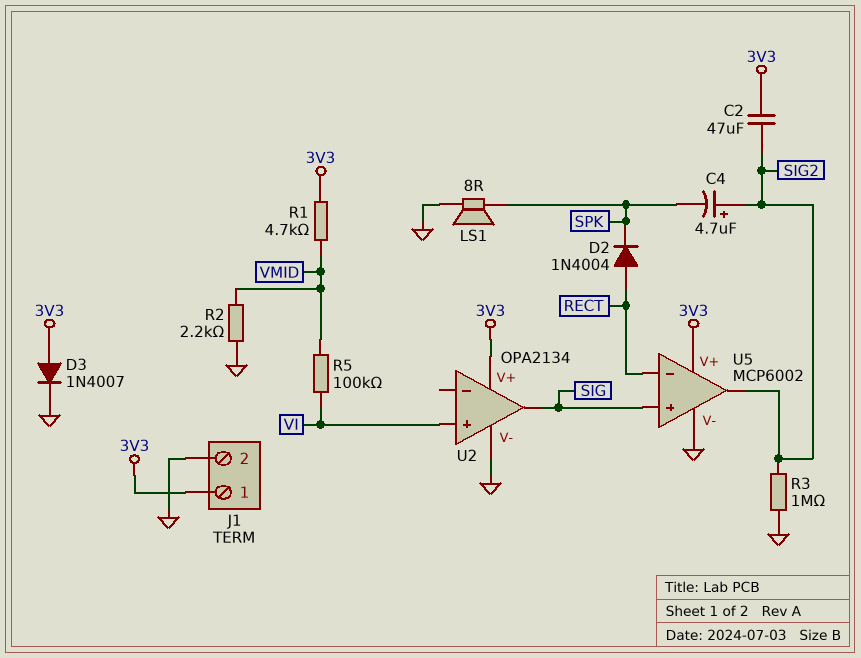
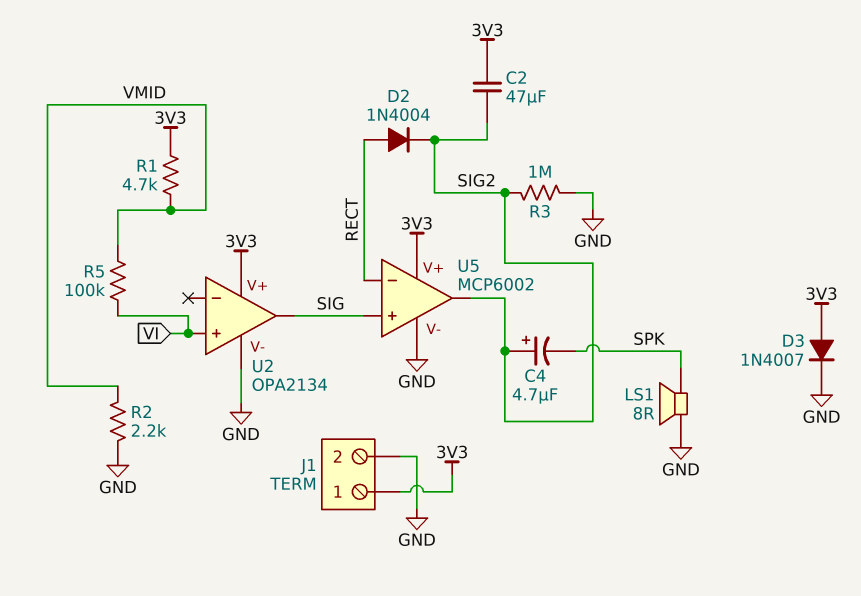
D2: diode 1N4004 (A RECT, K SPK) -> diode 1N4004 (A RECT, K SIG2)

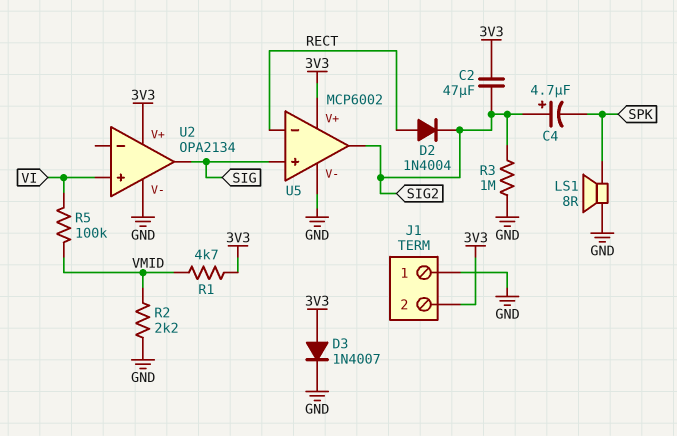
J1 pin 1: 3V3 -> GND
J1 pin 2: GND -> 3V3

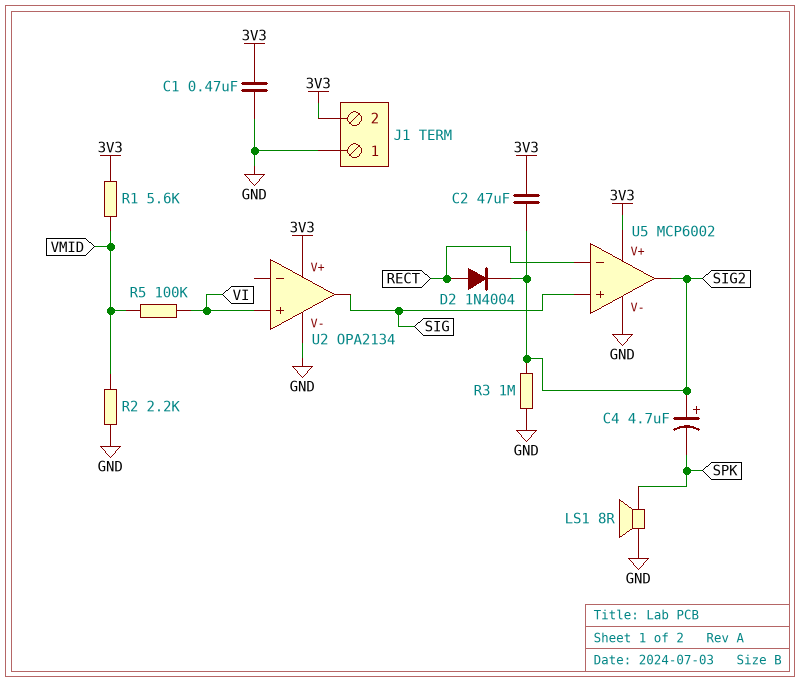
C1: none -> 470nF (3V3, GND)
D3: diode 1N4007 (A 3V3, K GND) -> none
R1: 4.7k (3V3, VMID) -> 5.6k (3V3, VMID)

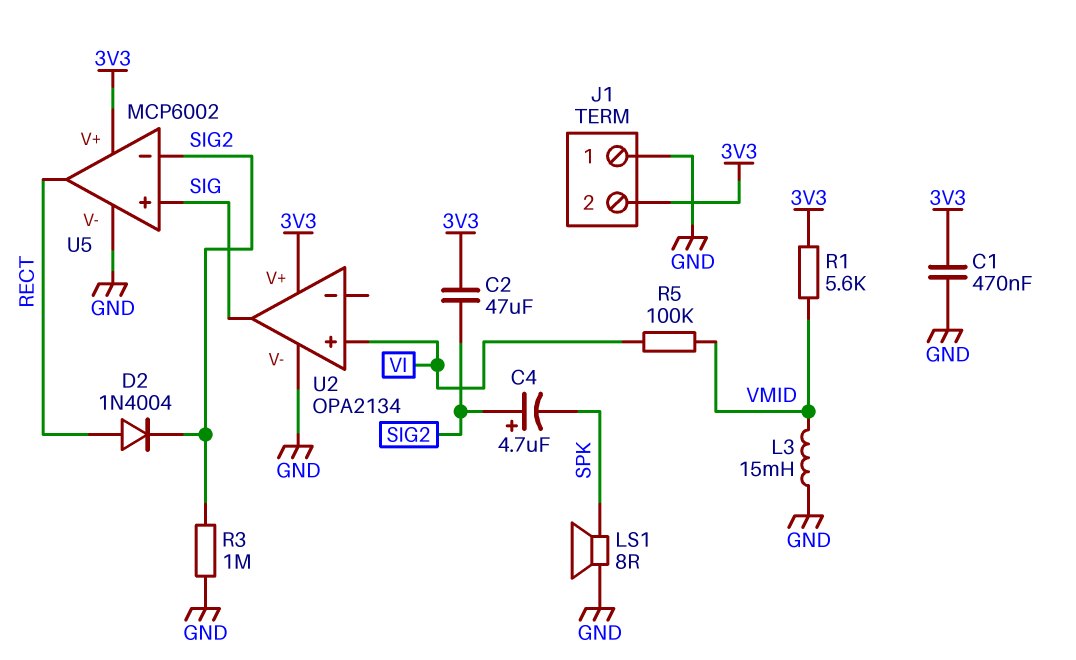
L3: none -> 15mH (GND, VMID)
R2: 2.2k (GND, VMID) -> none
U5 pin in-: RECT -> SIG2
U5 pin out: SIG2 -> RECT

